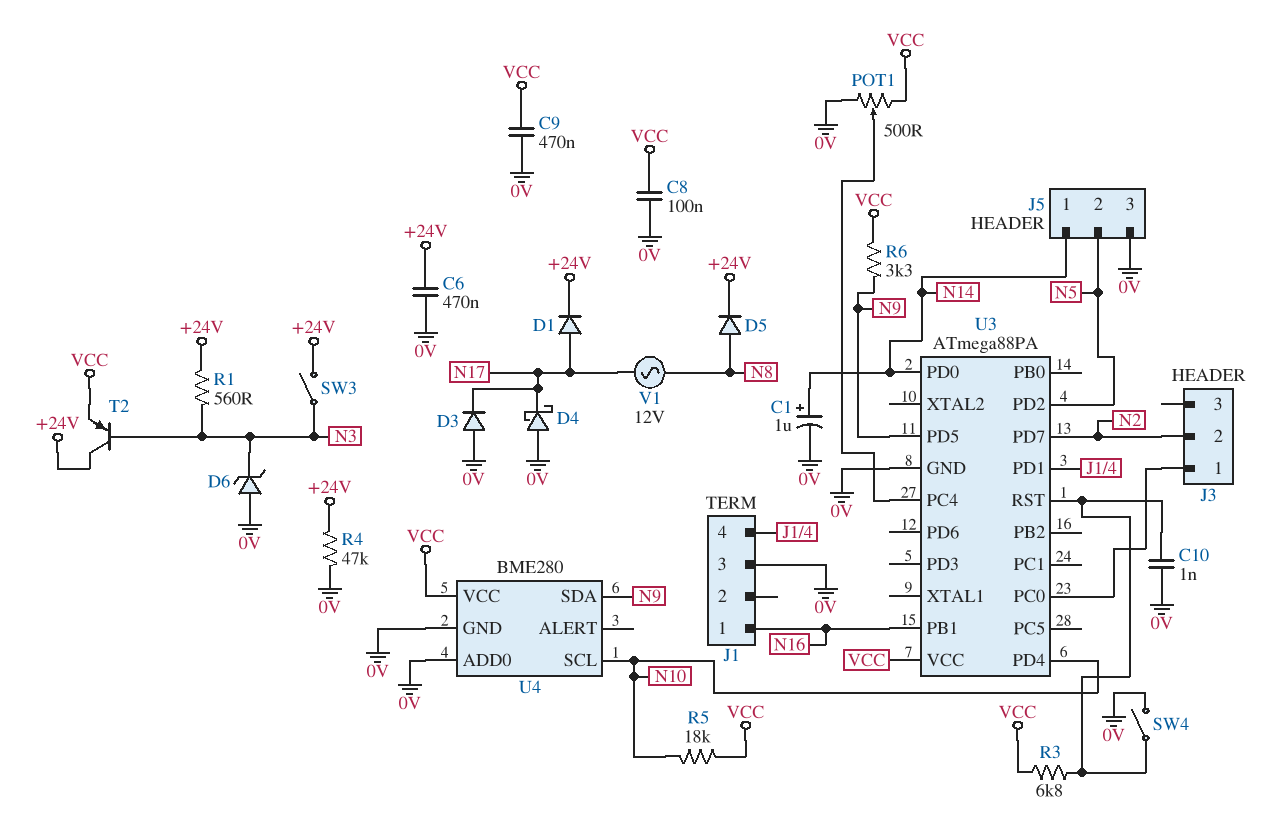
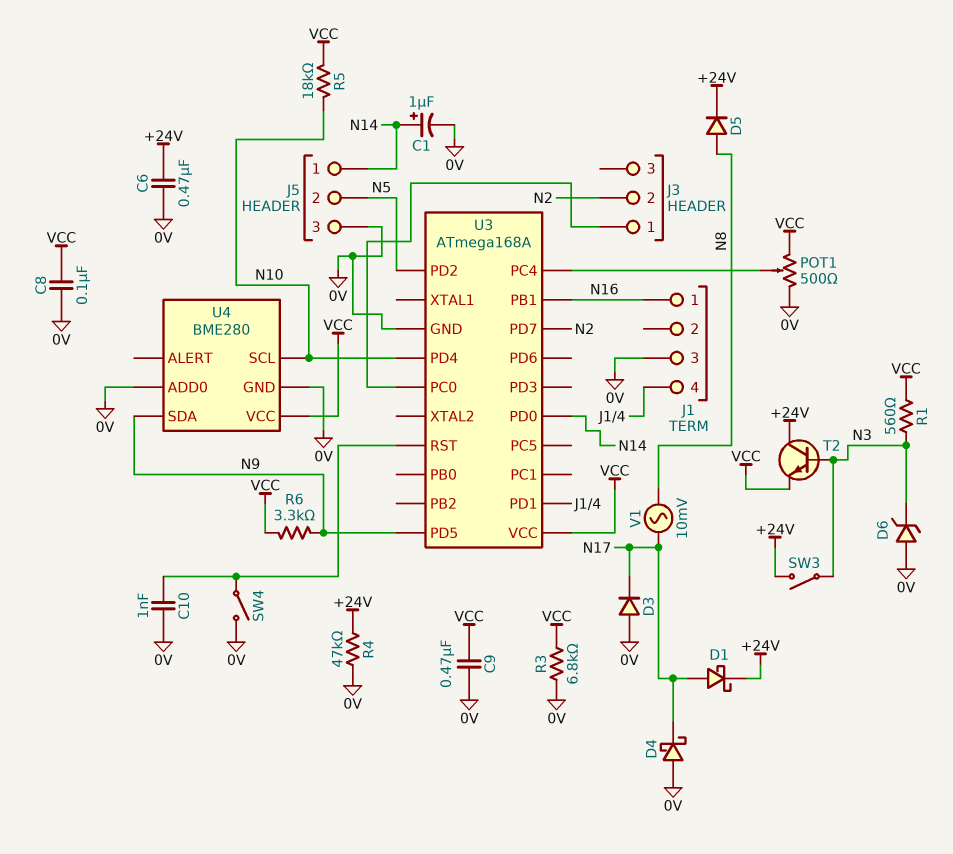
D1: diode (A N17, K +24V) -> schottky (A N17, K +24V)
R1: 560 (+24V, N3) -> 560 (N3, VCC)
R3: 6.8k (U3/RST, VCC) -> 6.8k (0V, VCC)
T2: PNP (B N3, C +24V, E VCC) -> NPN (B N3, C +24V, E VCC)
U3: ATmega88PA -> ATmega168A
V1: AC 12V (N8, N17) -> AC 10mV (N8, N17)

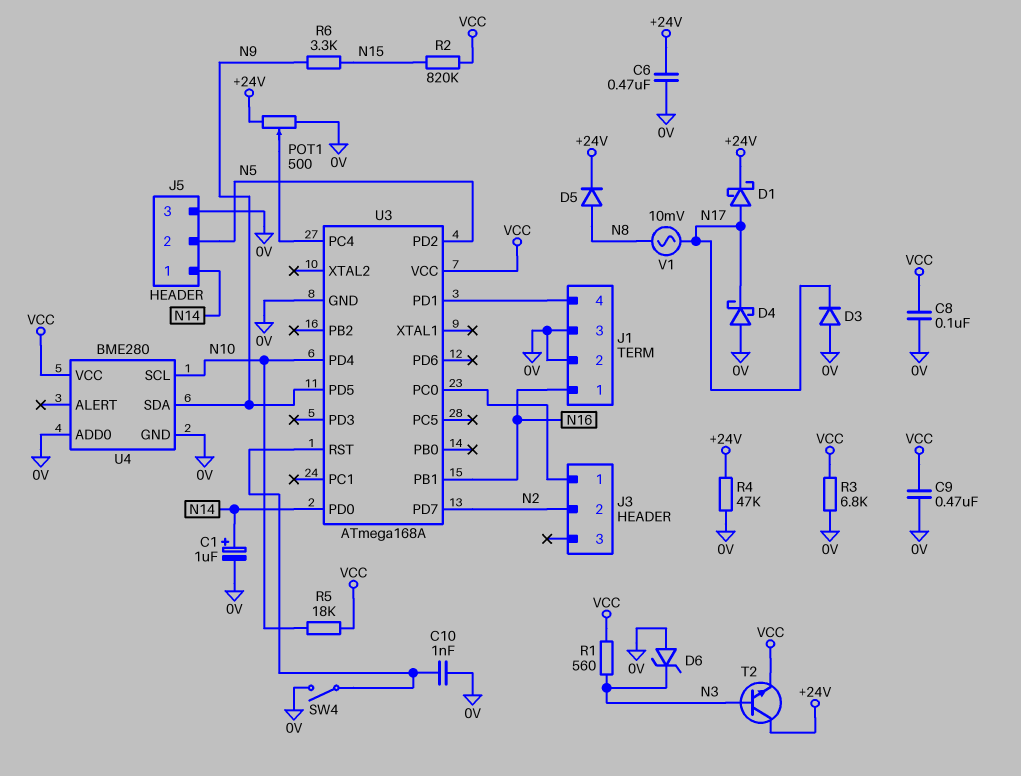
J1 pin 2: none -> 0V
POT1: 500 (0V, VCC, wiper U3/PC4) -> 500 (+24V, 0V, wiper U3/PC4)
R2: none -> 820k (N15, VCC)
R6: 3.3k (N9, VCC) -> 3.3k (N9, N15)
SW3: switch (+24V, N3) -> none

